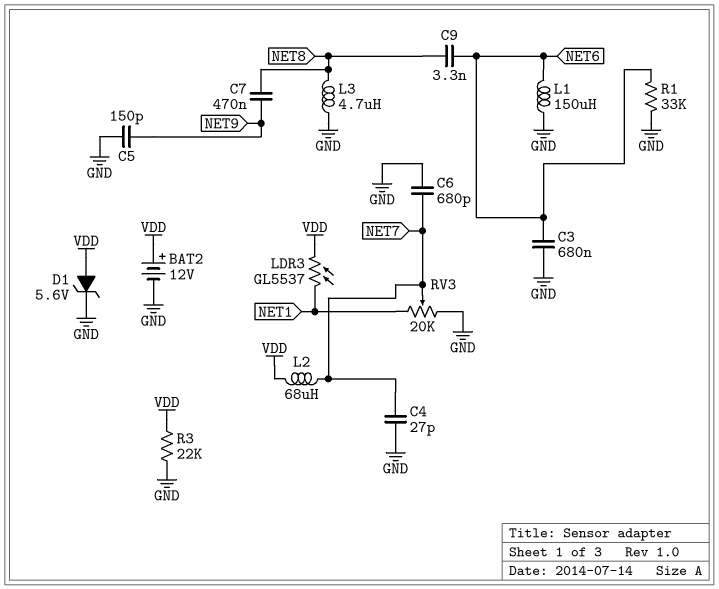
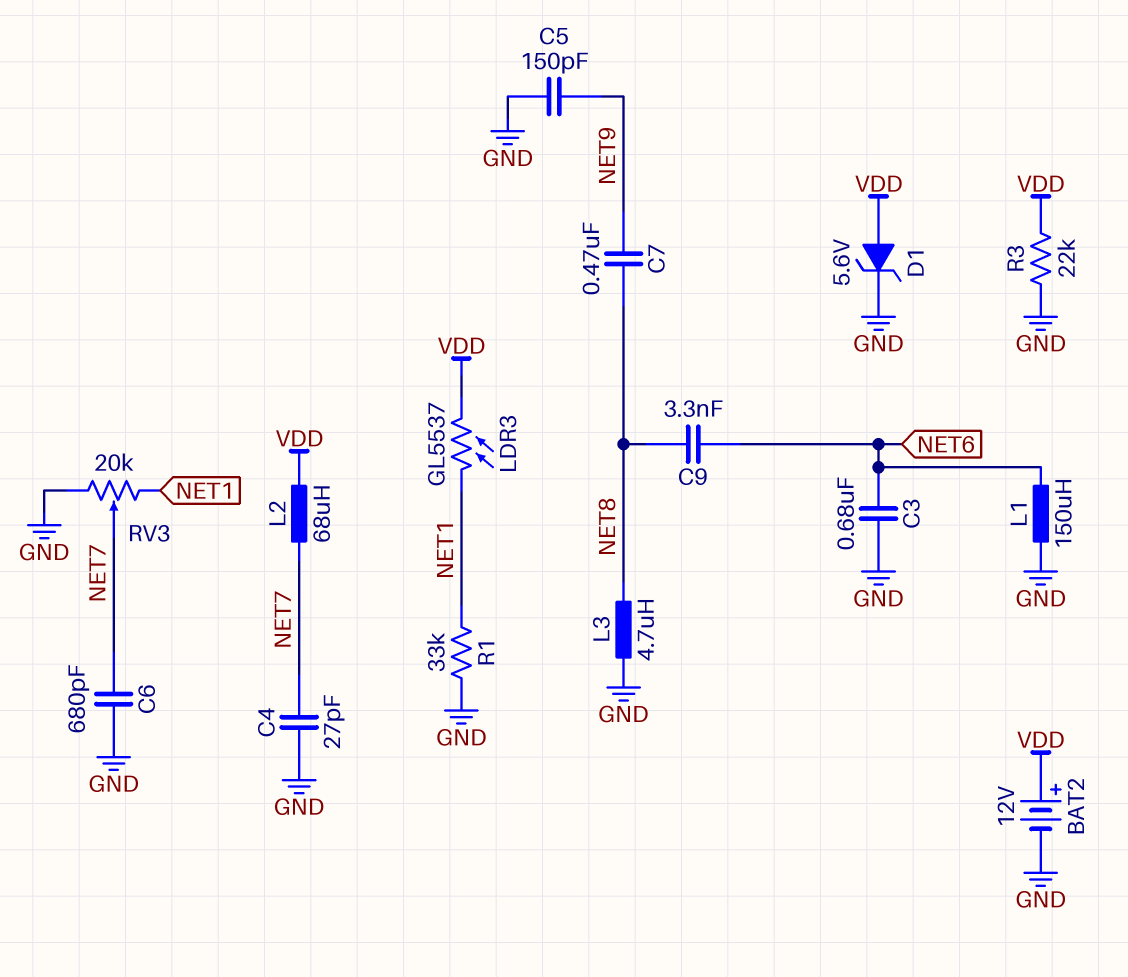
R1: 33k (GND, NET6) -> 33k (GND, NET1)

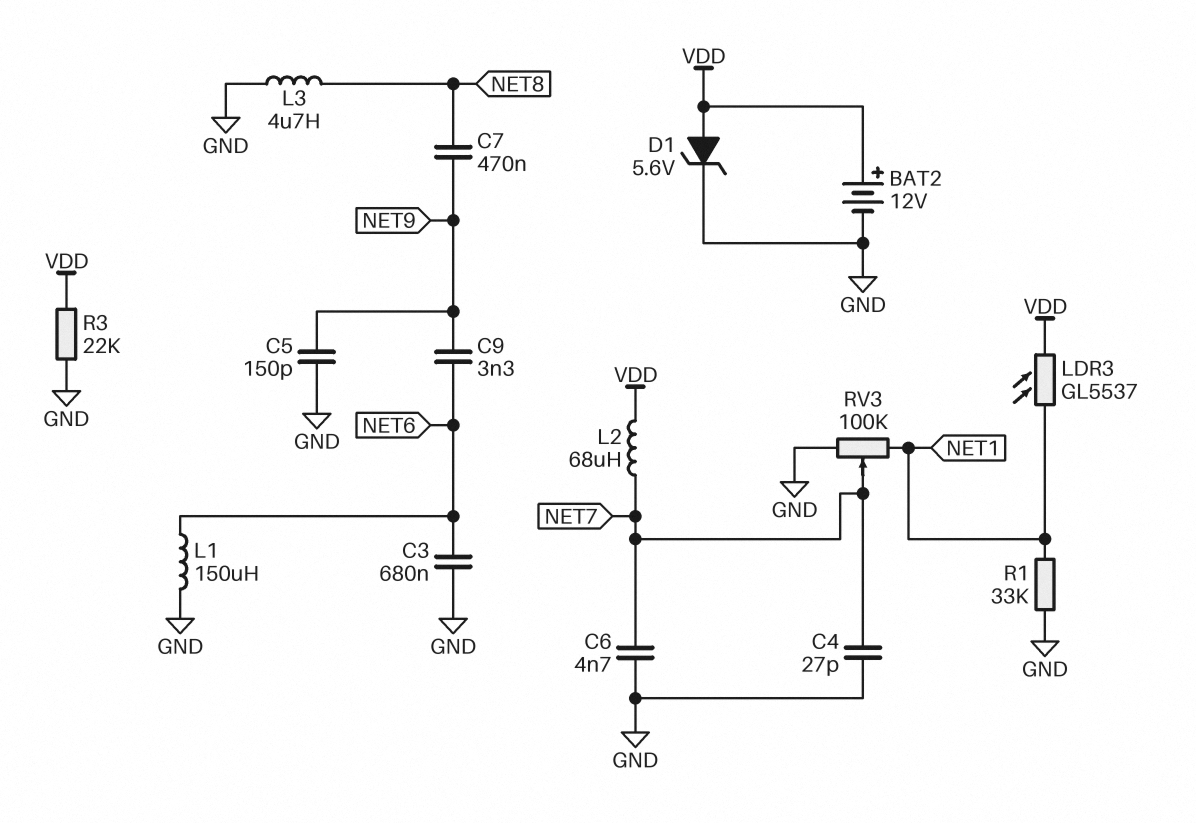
C6: 680pF (GND, NET7) -> 4.7nF (GND, NET7)
C9: 3.3nF (NET6, NET8) -> 3.3nF (NET6, NET9)
RV3: 20k (GND, NET1, wiper NET7) -> 100k (GND, NET1, wiper NET7)

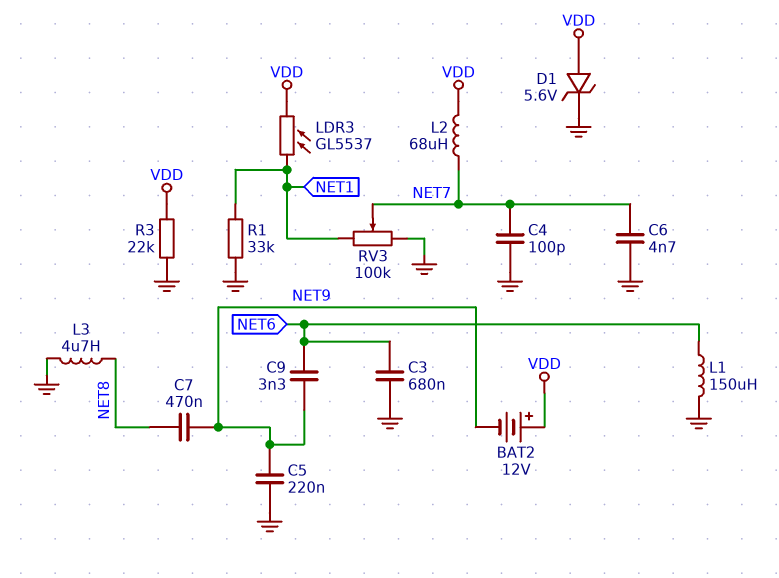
BAT2: 12V (plus VDD, minus GND) -> 12V (plus VDD, minus NET9)
C4: 27pF (GND, NET7) -> 100pF (GND, NET7)
C5: 150pF (GND, NET9) -> 220nF (GND, NET9)

